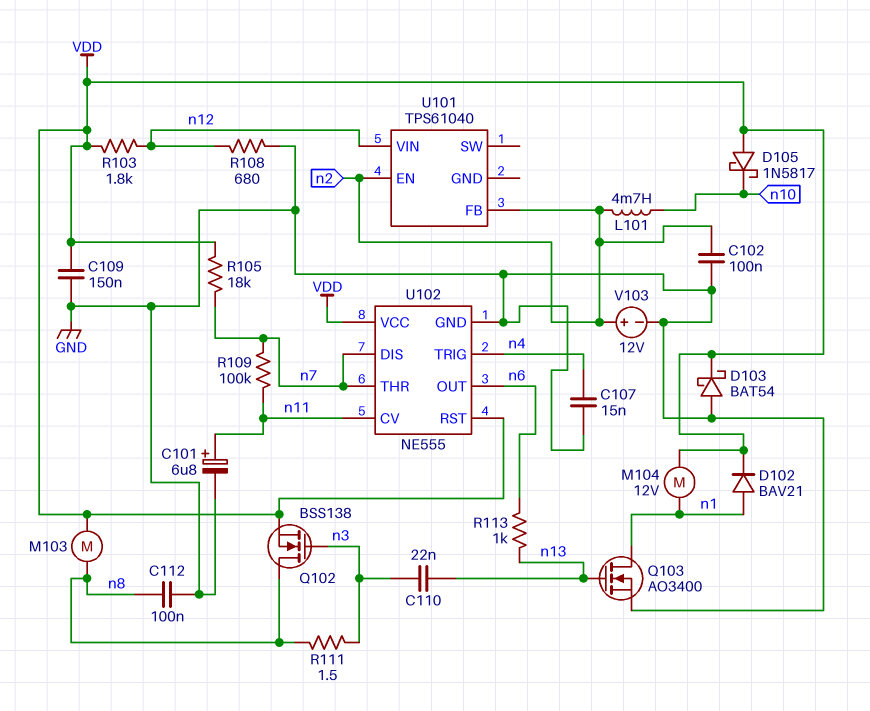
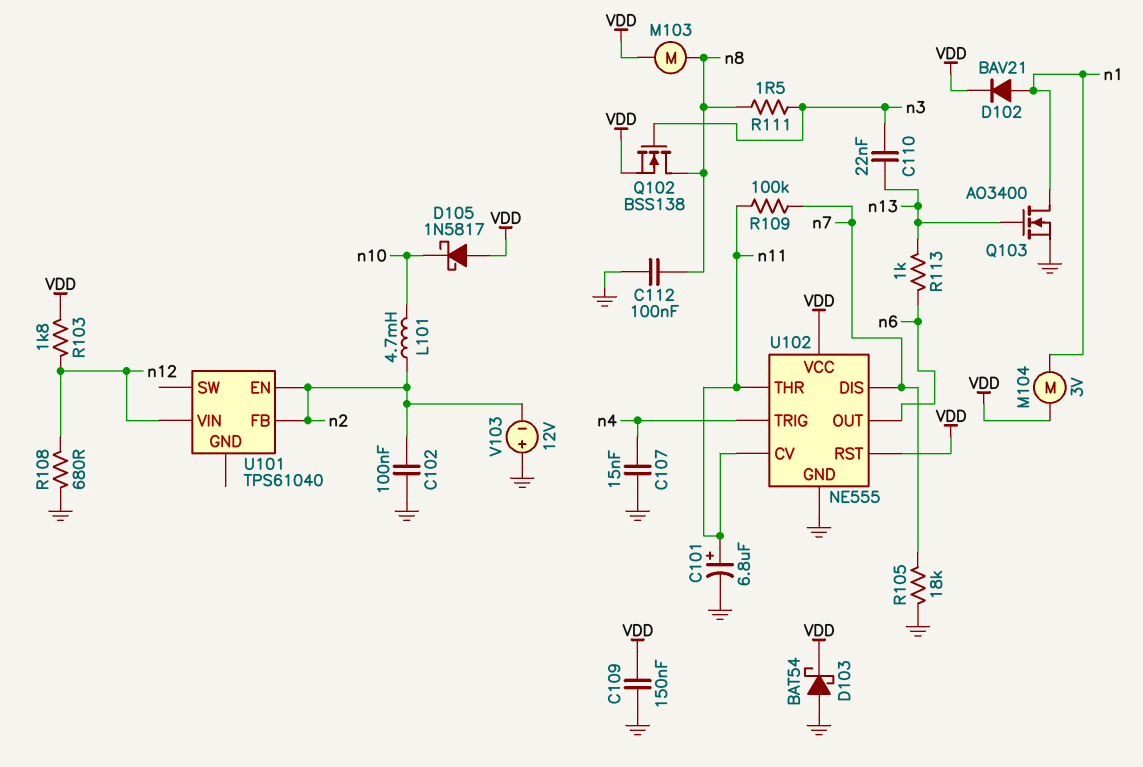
M104: motor 12V (VDD, n1) -> motor 3V (VDD, n1)
R105: 18k (VDD, n7) -> 18k (GND, n7)
U102 pin THR: n7 -> n11
V103: 12V (plus n2, minus GND) -> 12V (plus GND, minus n2)

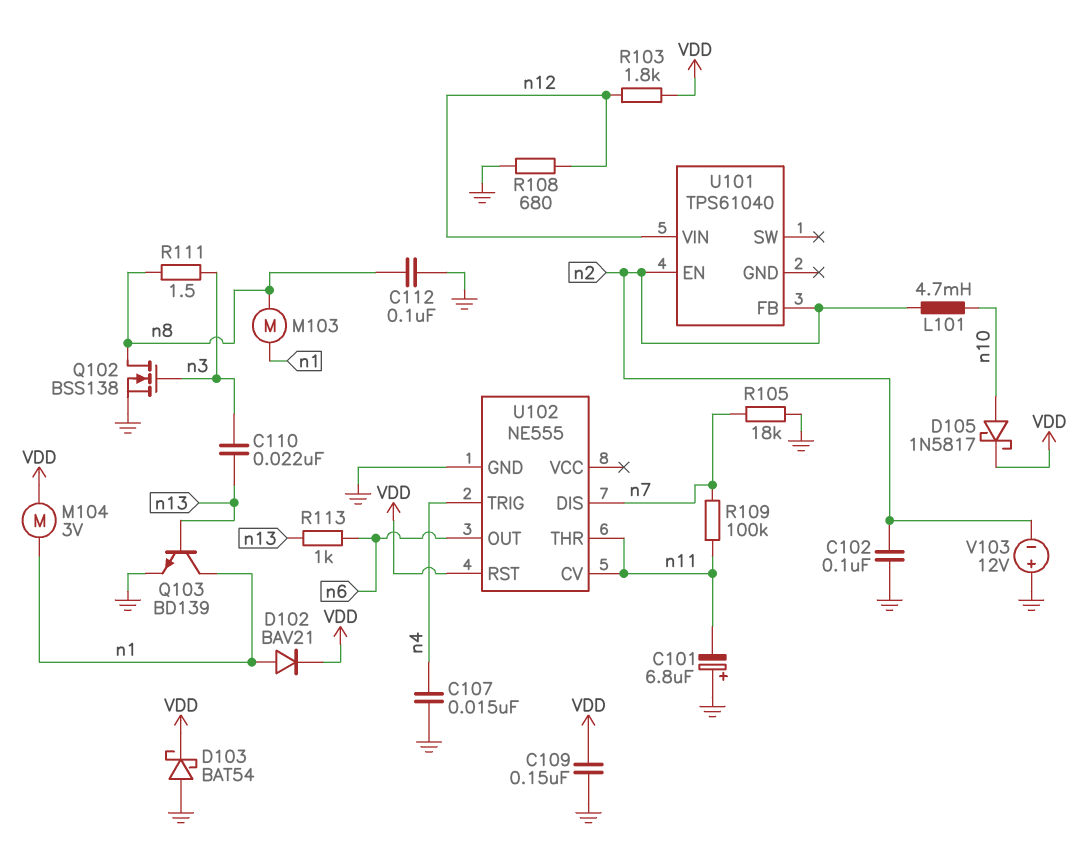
C101: 6.8uF (plus n11, minus GND) -> 6.8uF (plus GND, minus n11)
D105: schottky 1N5817 (A VDD, K n10) -> schottky 1N5817 (A n10, K VDD)
M103: motor (VDD, n8) -> motor (n1, n8)
Q102: NMOS BSS138 (G n3, D n8, S VDD) -> NMOS BSS138 (G n3, D n8, S GND)
Q103: NMOS AO3400 (G n13, D n1, S GND) -> NPN BD139 (B n13, C n1, E GND)
U102 pin VCC: VDD -> none

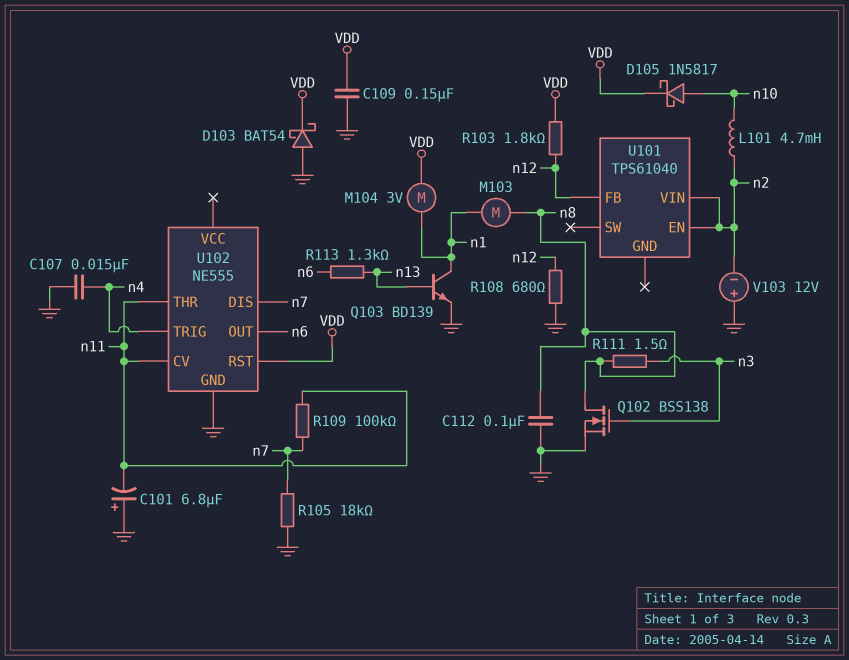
C102: 100nF (GND, n2) -> none
C110: 22nF (n3, n13) -> none
D102: diode BAV21 (A n1, K VDD) -> none
R113: 1k (n6, n13) -> 1.3k (n6, n13)
U101 pin FB: n2 -> n12
U101 pin VIN: n12 -> n2

